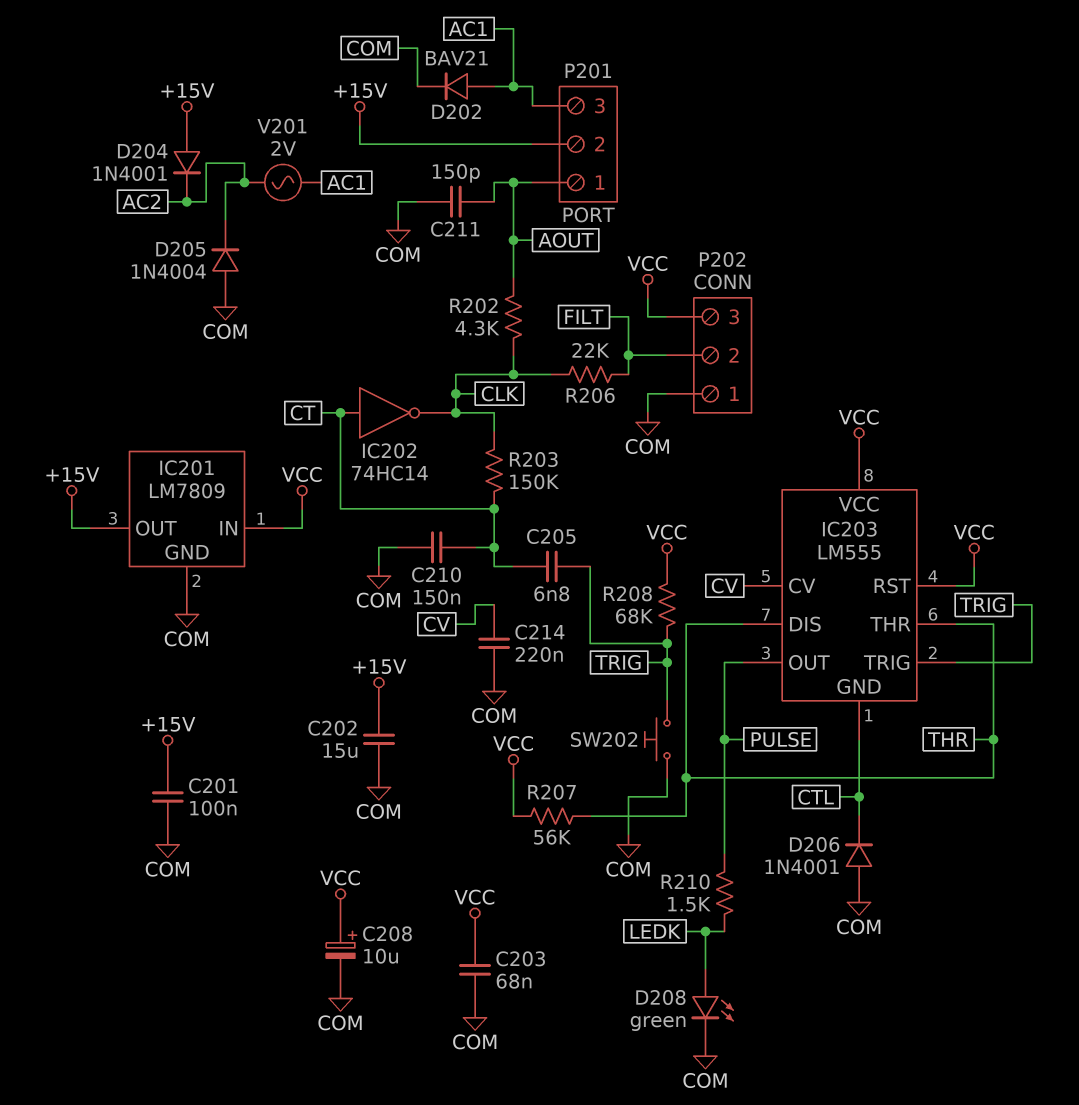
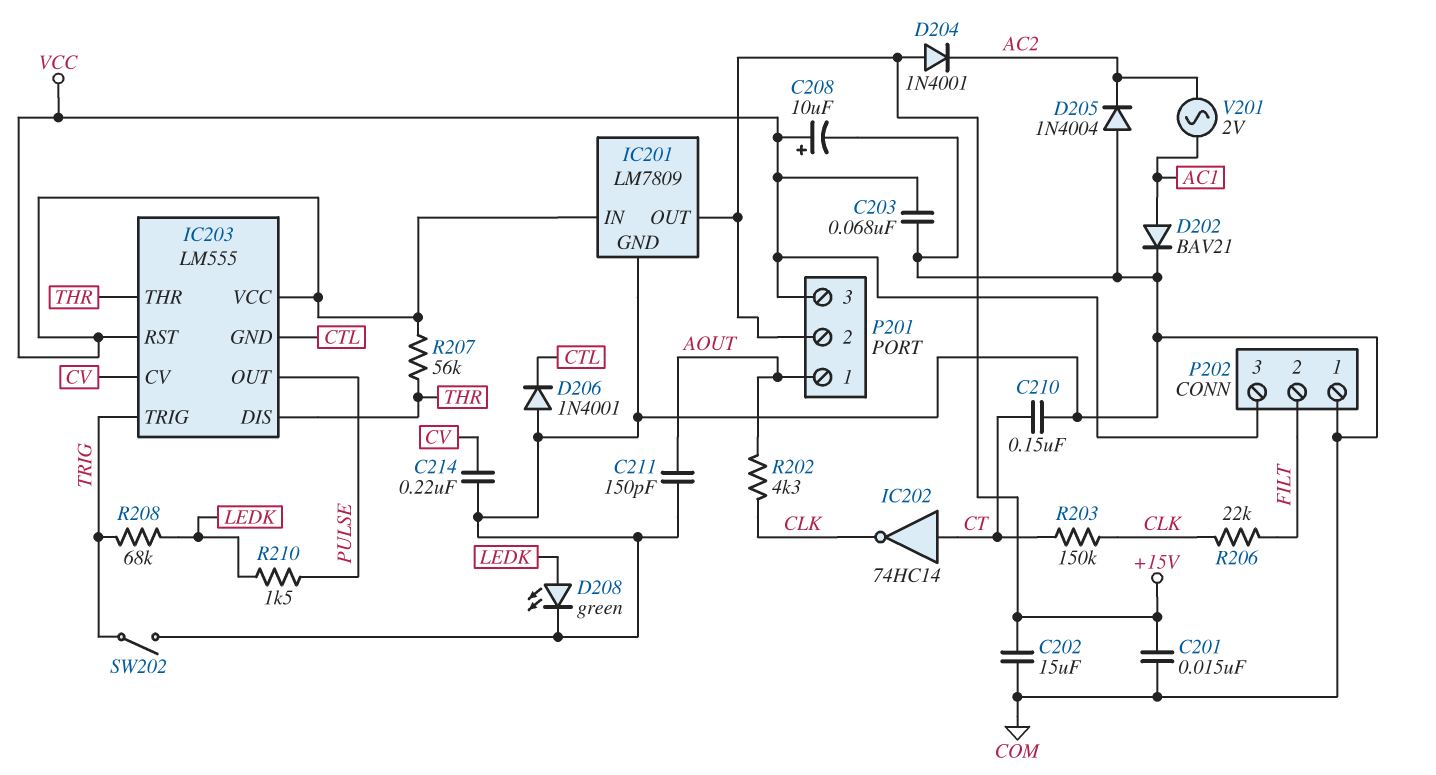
C201: 100nF (+15V, COM) -> 15nF (+15V, COM)
C205: 6.8nF (CT, TRIG) -> none
P201 pin 3: AC1 -> VCC
R208: 68k (TRIG, VCC) -> 68k (LEDK, TRIG)
SW202: button (COM, TRIG) -> switch (COM, TRIG)

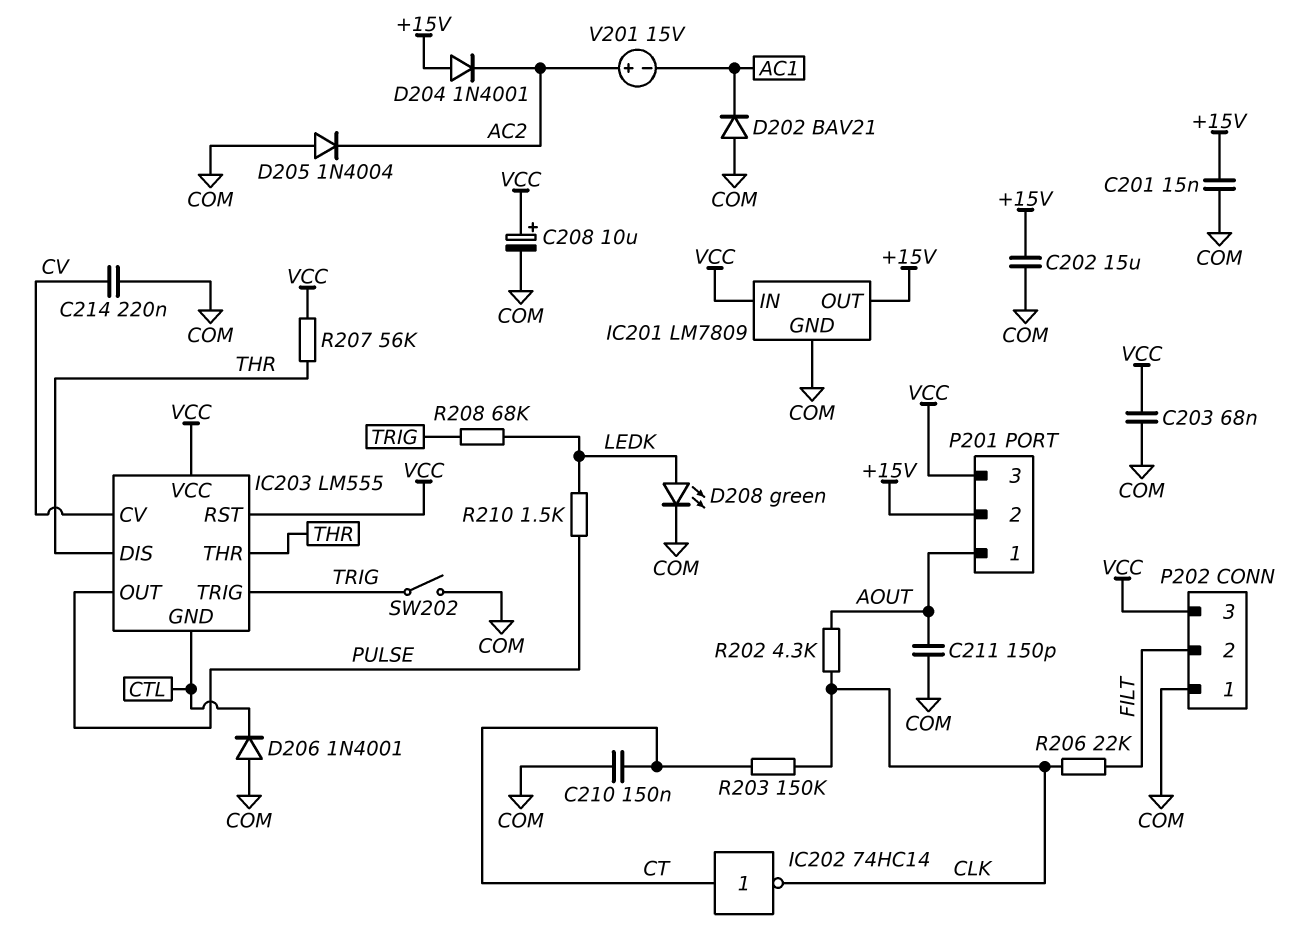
D202: diode BAV21 (A AC1, K COM) -> diode BAV21 (A COM, K AC1)
V201: AC 2V (AC1, AC2) -> 15V (plus AC2, minus AC1)

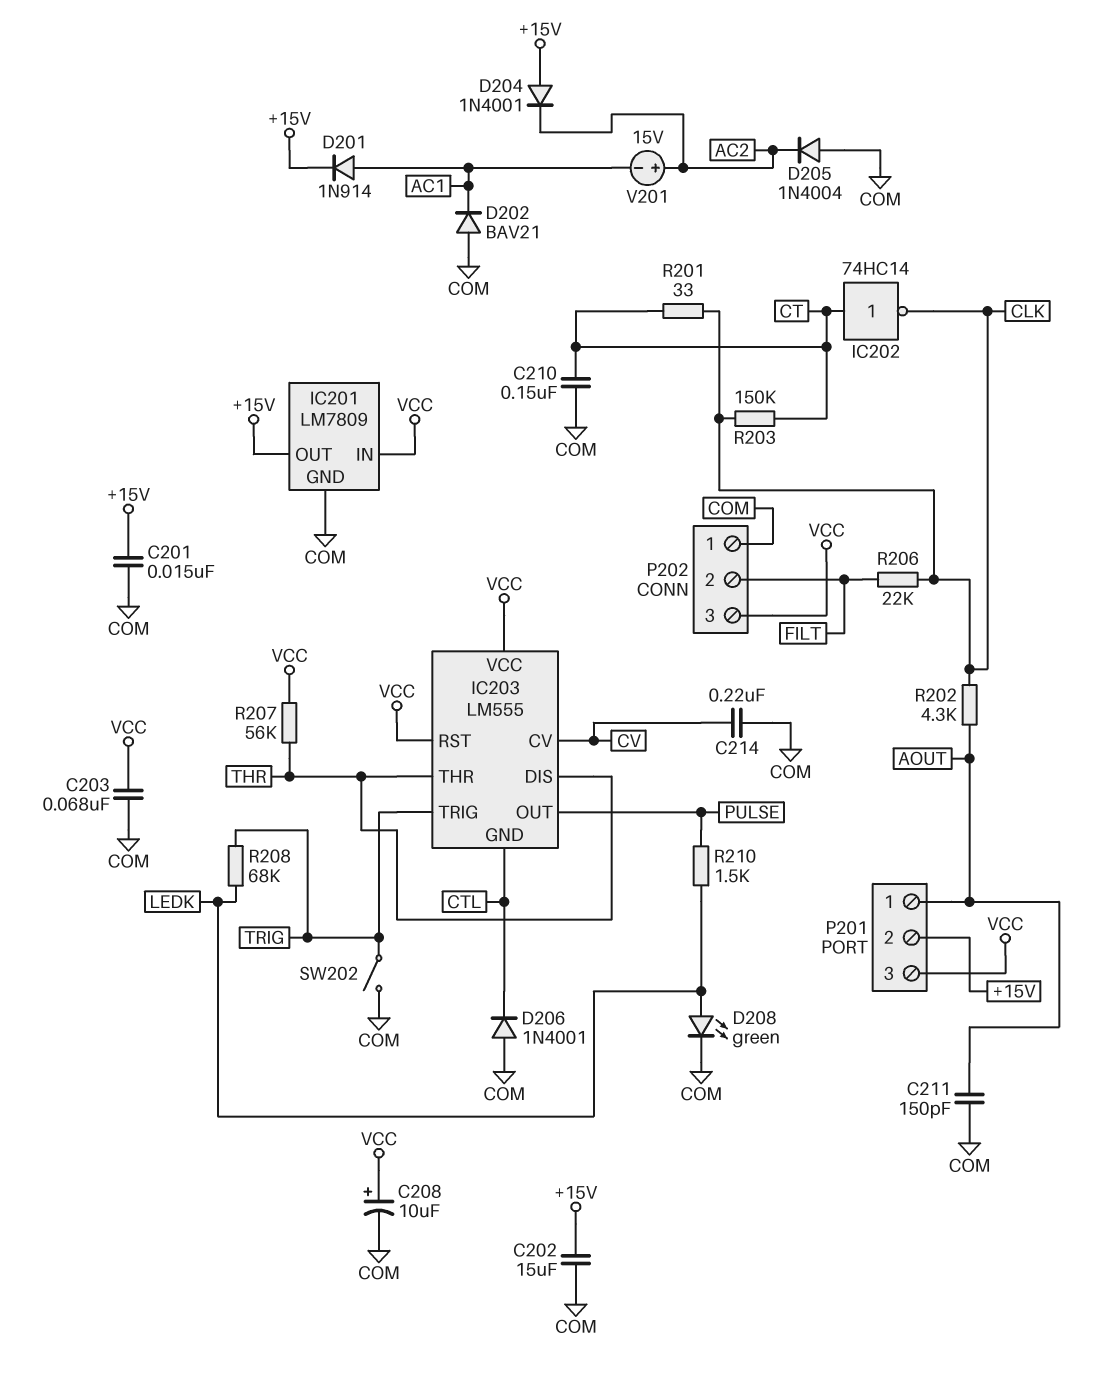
D201: none -> diode 1N914 (A AC1, K +15V)
R201: none -> 33 (CLK, CT)

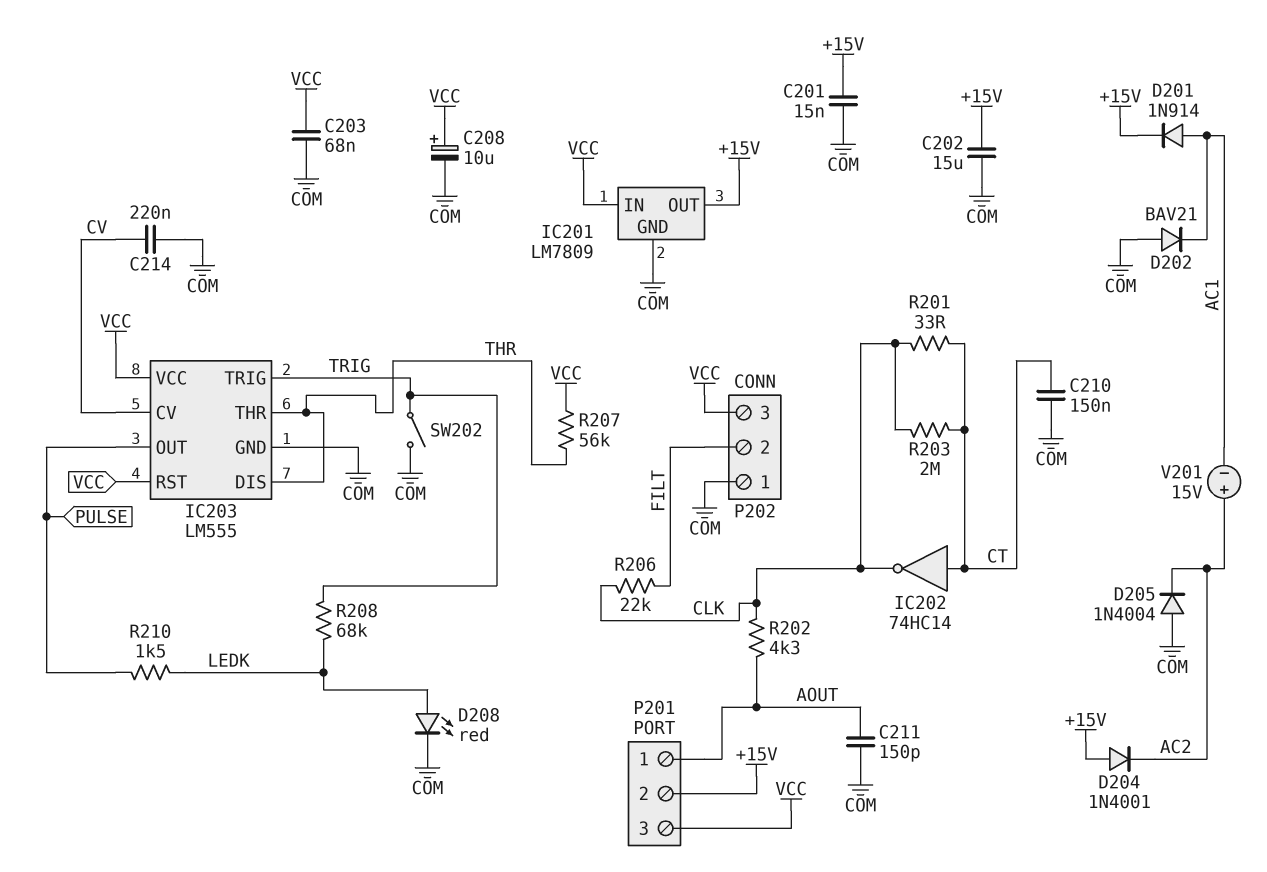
D206: diode 1N4001 (A COM, K CTL) -> none
D208: LED green (A LEDK, K COM) -> LED red (A LEDK, K COM)
IC203 pin GND: CTL -> COM
R203: 150k (CLK, CT) -> 2M (CLK, CT)

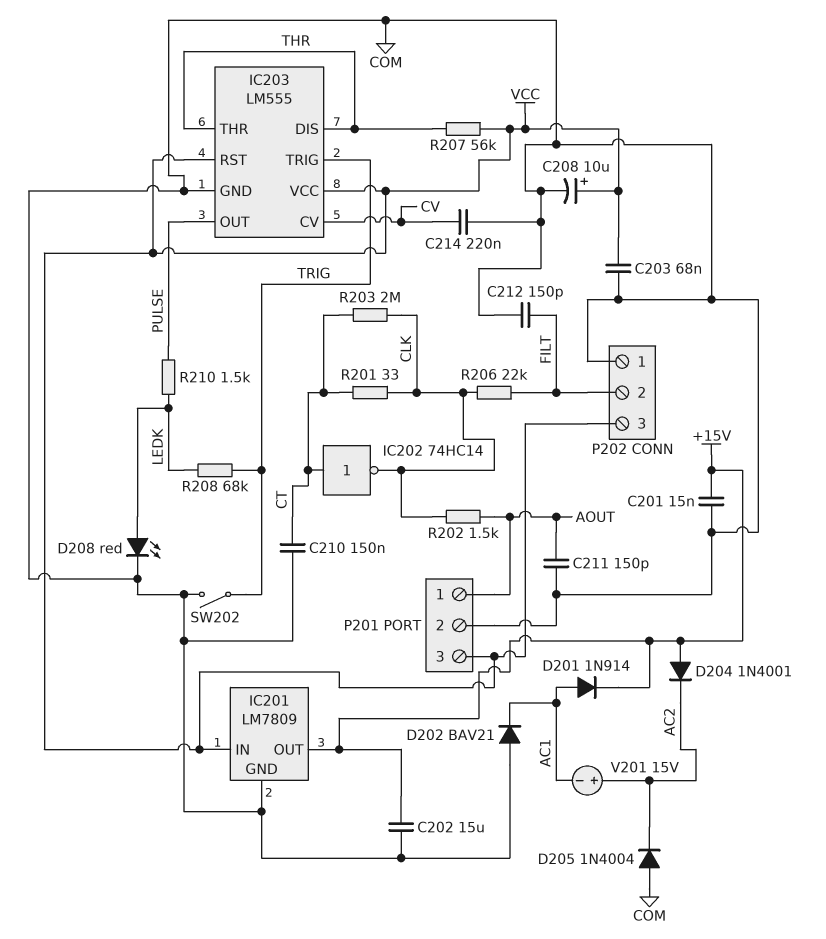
C212: none -> 150pF (COM, FILT)
P201 pin 2: +15V -> COM
R202: 4.3k (AOUT, CLK) -> 1.5k (AOUT, CLK)

